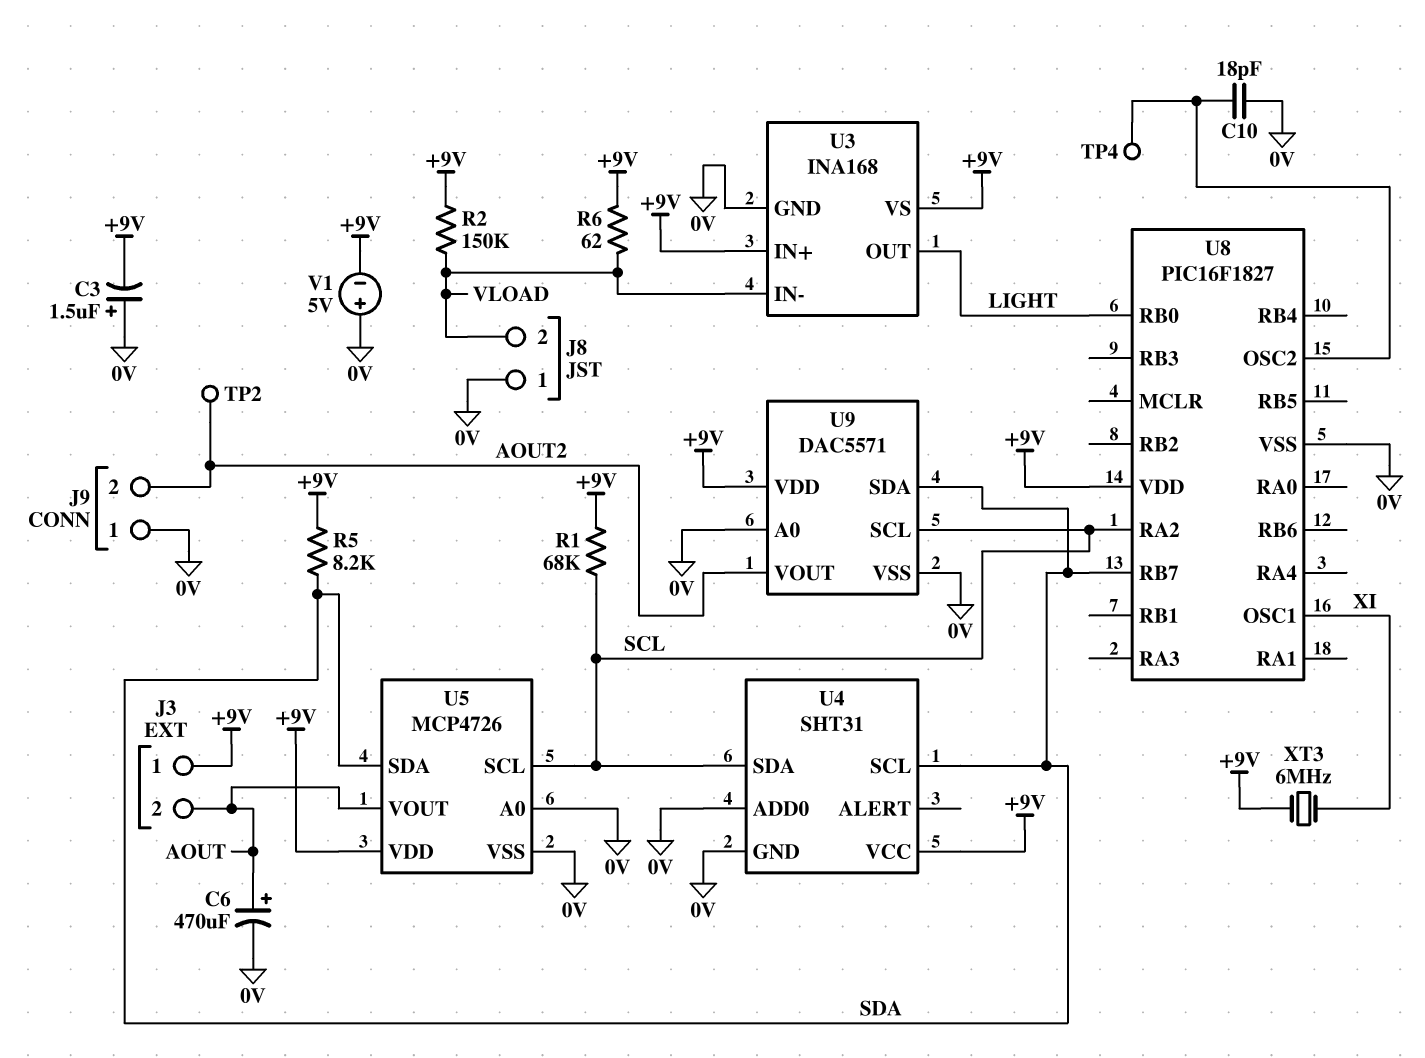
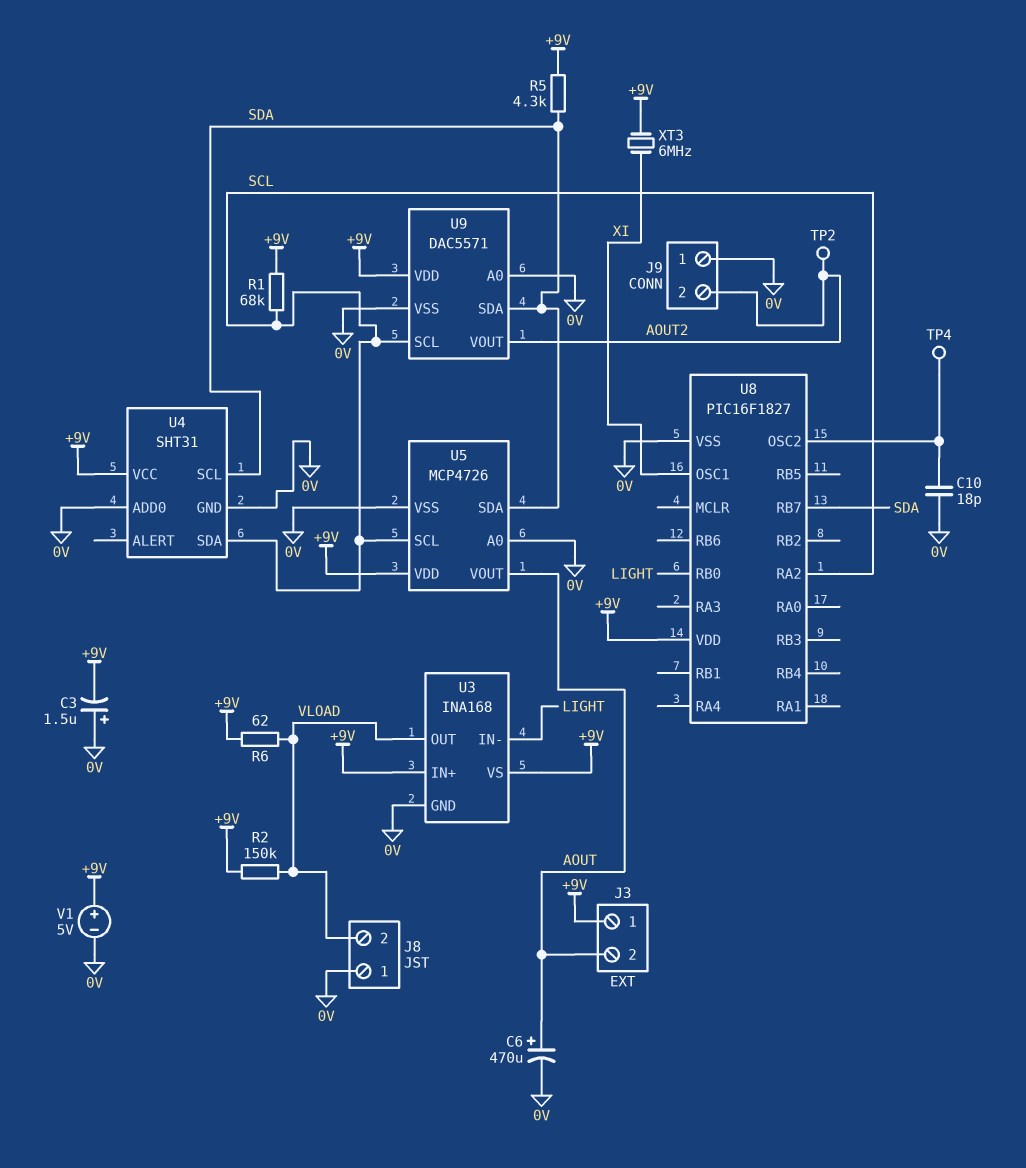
R5: 8.2k (+9V, SDA) -> 4.3k (+9V, SDA)
U3 pin IN-: VLOAD -> LIGHT
U3 pin OUT: LIGHT -> VLOAD
V1: 5V (plus 0V, minus +9V) -> 5V (plus +9V, minus 0V)

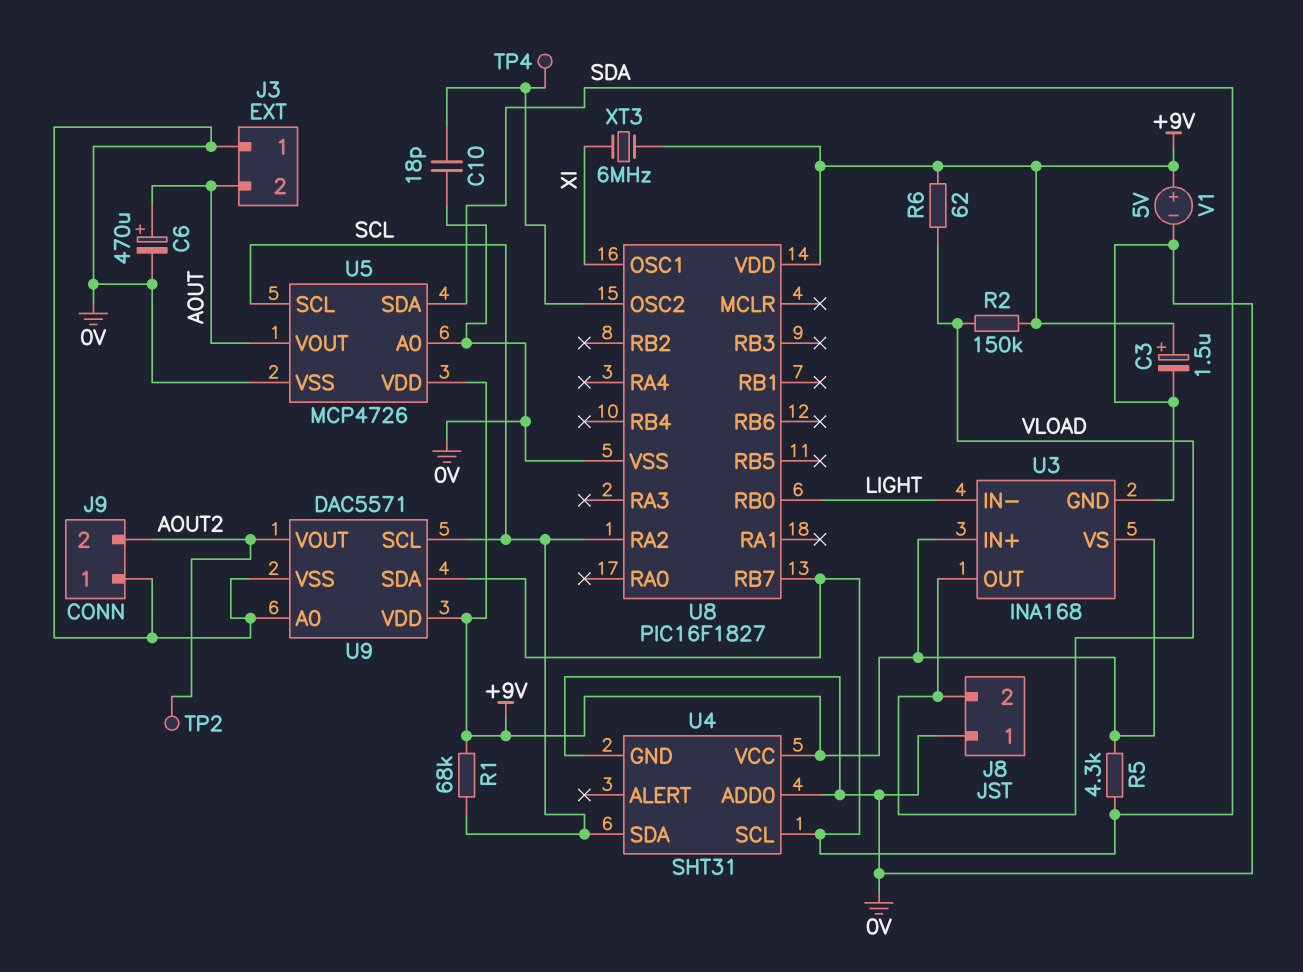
C3: 1.5uF (plus 0V, minus +9V) -> 1.5uF (plus +9V, minus 0V)
J3 pin 1: +9V -> 0V

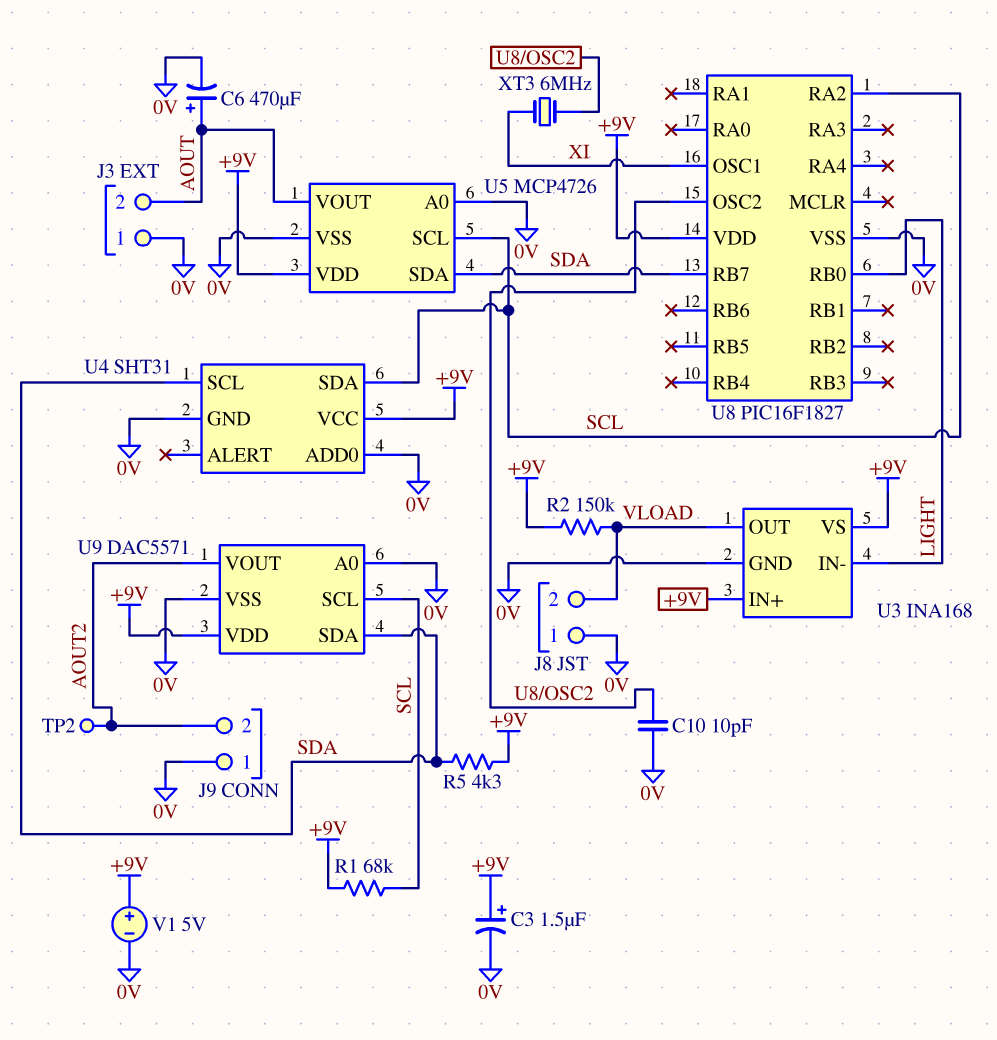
C10: 18pF (0V, U8/OSC2) -> 10pF (0V, U8/OSC2)
R6: 62 (+9V, VLOAD) -> none
TP4: test point (U8/OSC2) -> none
XT3: 6MHz (+9V, XI) -> 6MHz (U8/OSC2, XI)

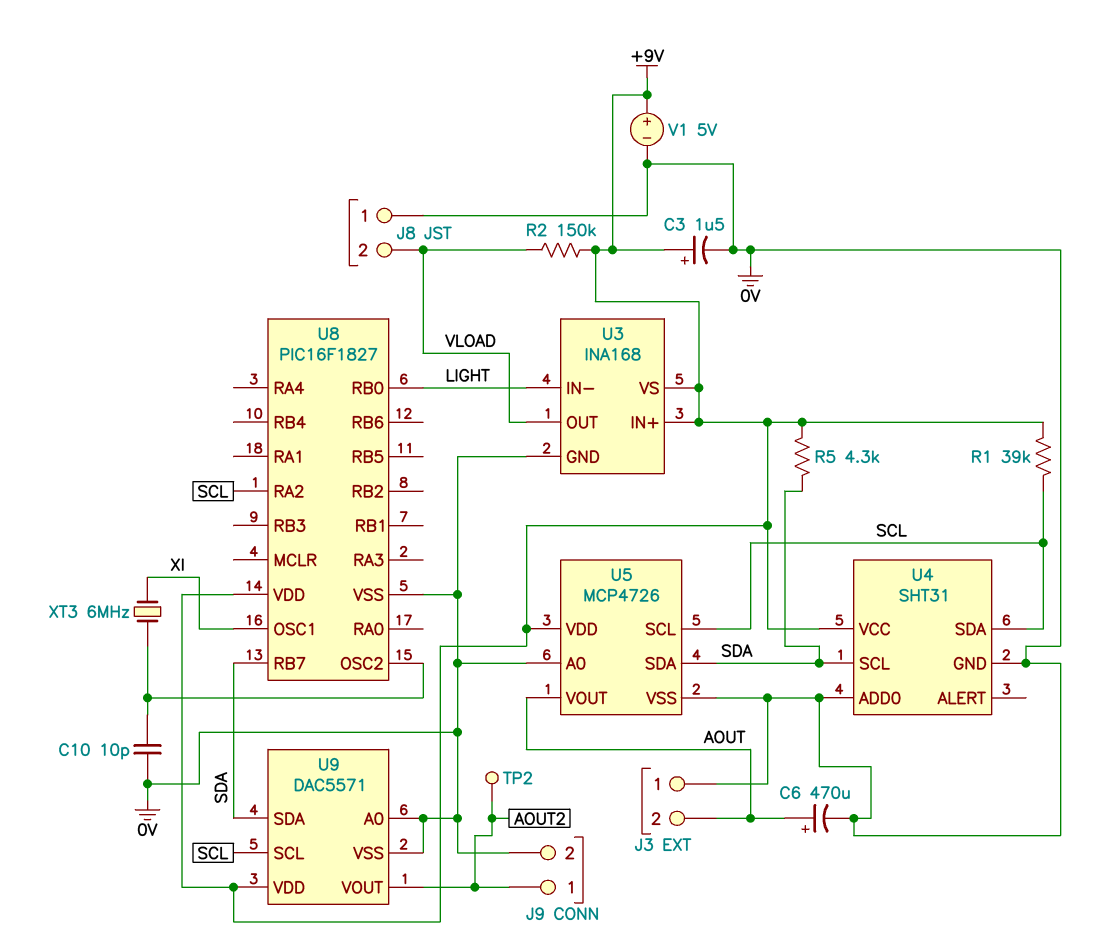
J9 pin 1: 0V -> AOUT2
J9 pin 2: AOUT2 -> 0V
R1: 68k (+9V, SCL) -> 39k (+9V, SCL)

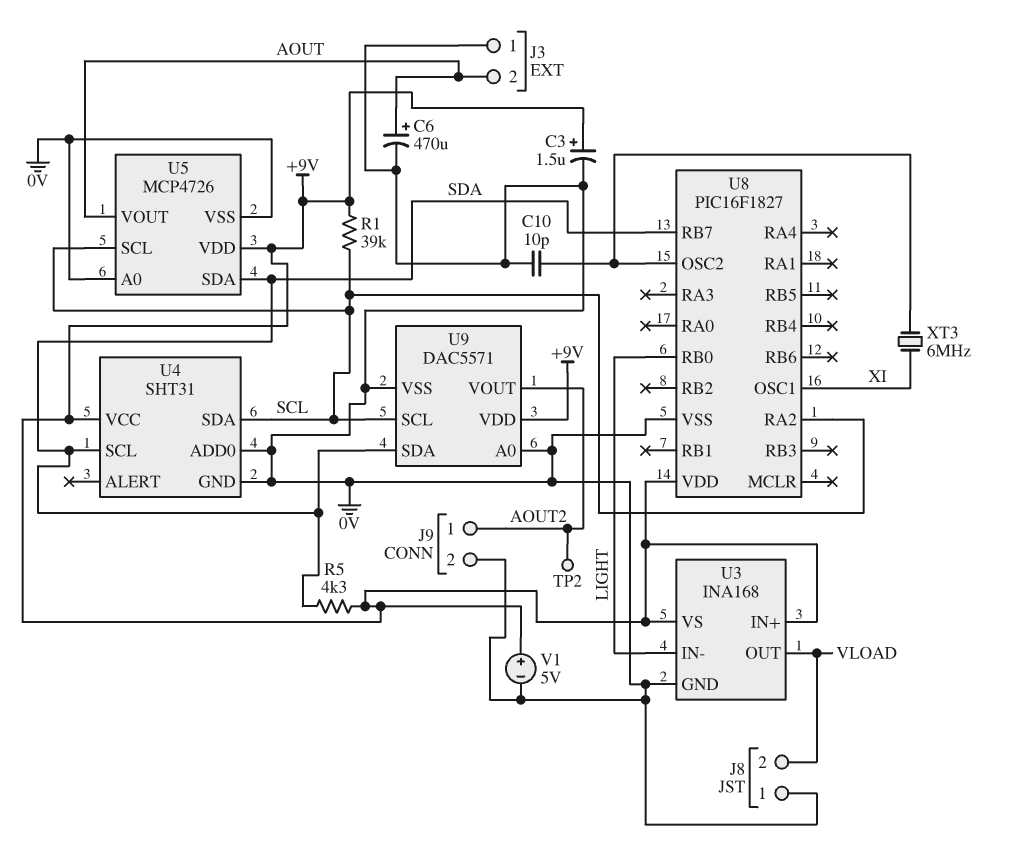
R2: 150k (+9V, VLOAD) -> none

